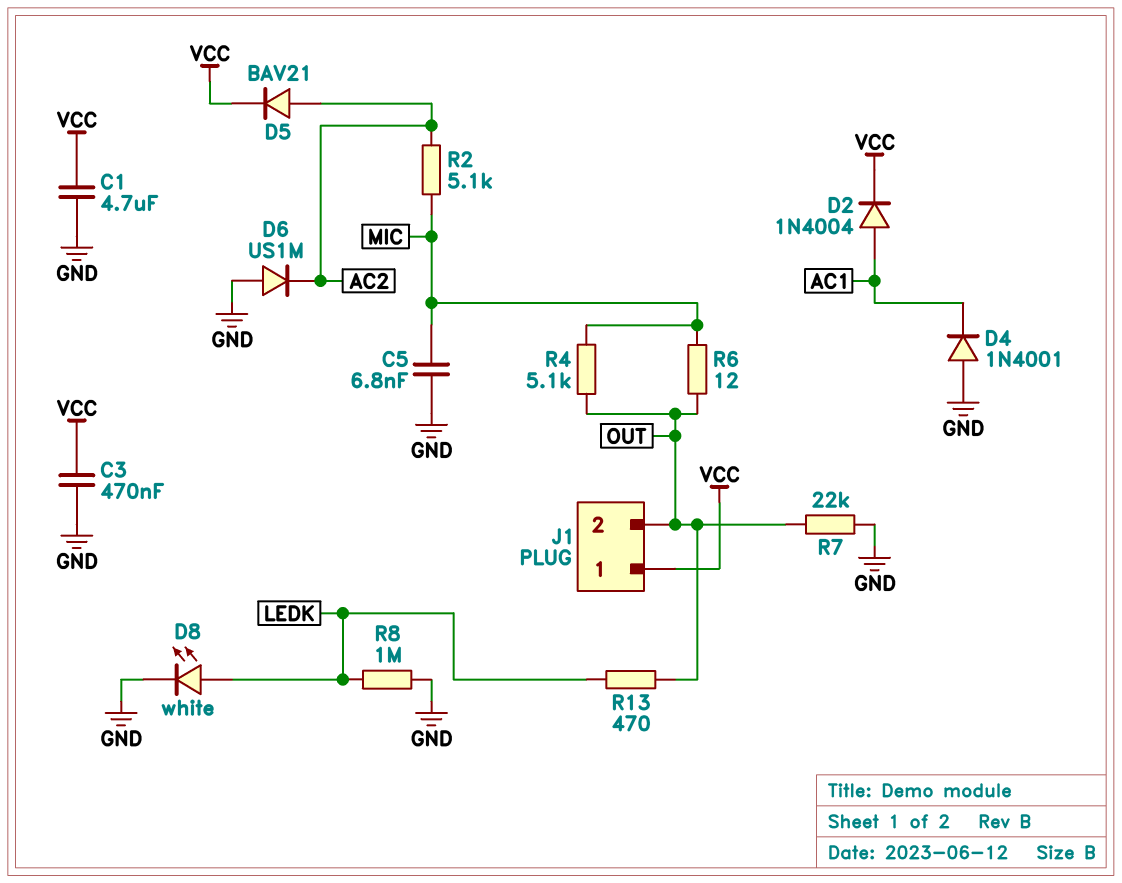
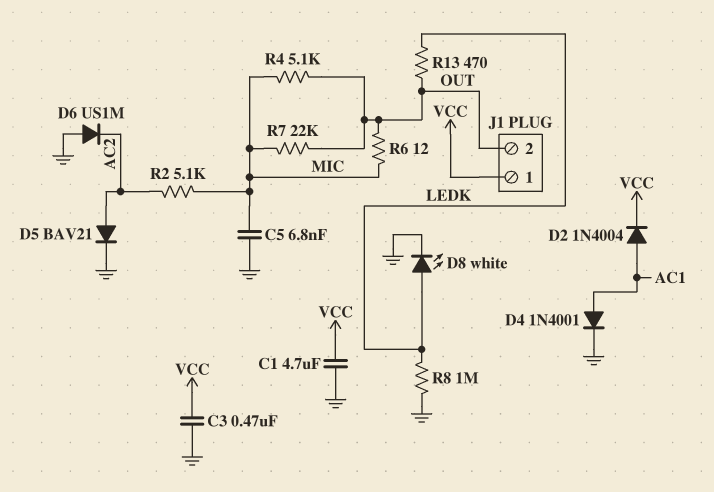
D4: diode 1N4001 (A GND, K AC1) -> diode 1N4001 (A AC1, K GND)
D5: diode BAV21 (A AC2, K VCC) -> diode BAV21 (A AC2, K GND)
R7: 22k (GND, OUT) -> 22k (MIC, OUT)

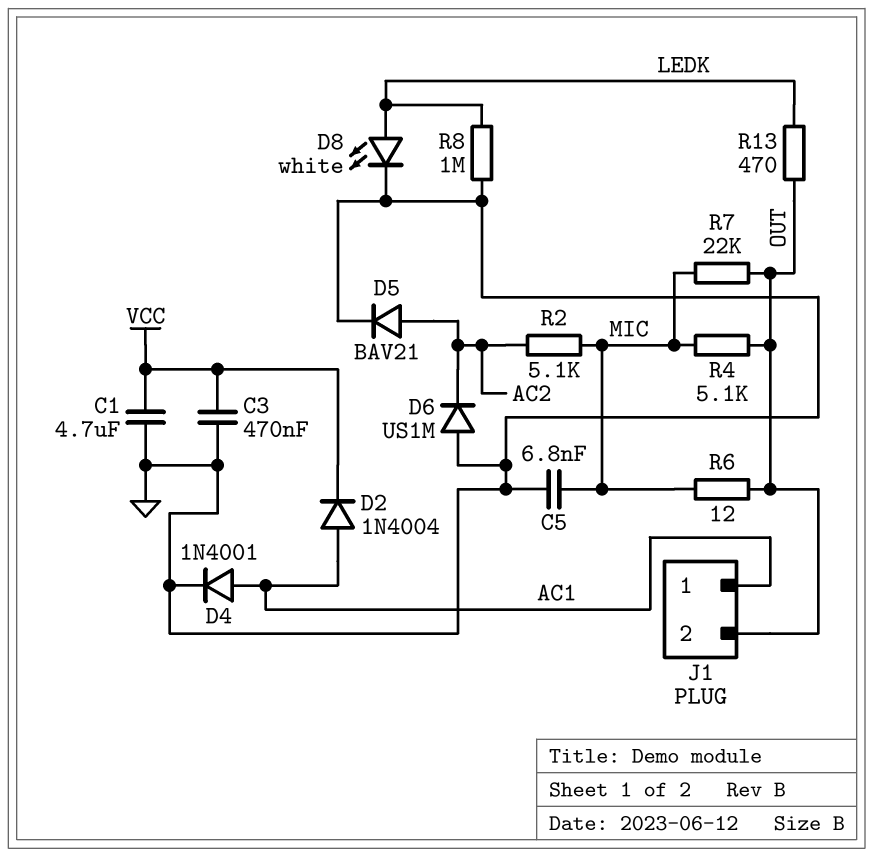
J1 pin 1: VCC -> AC1

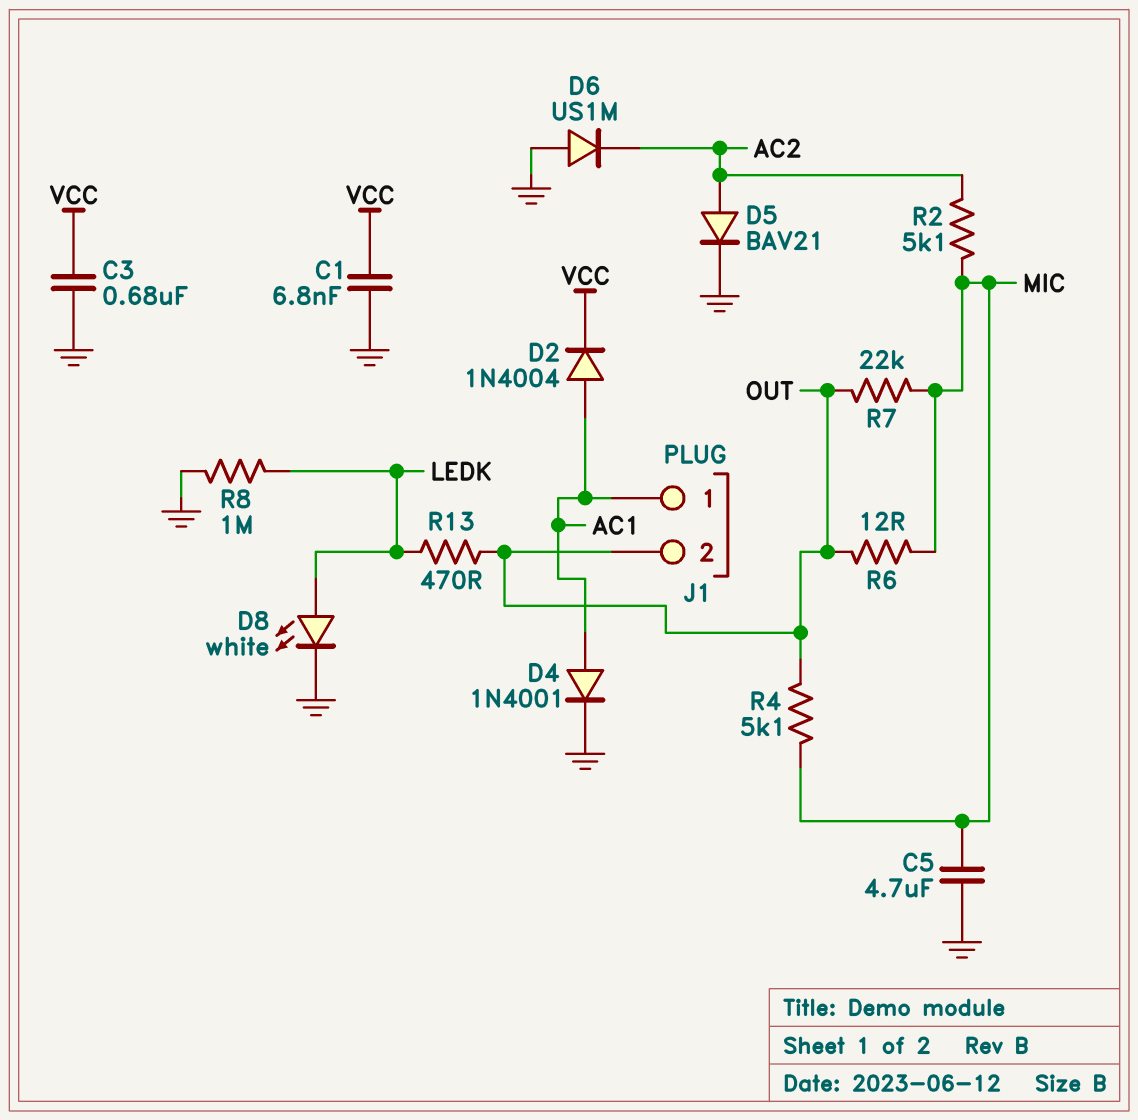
C1: 4.7uF (GND, VCC) -> 6.8nF (GND, VCC)
C3: 470nF (GND, VCC) -> 680nF (GND, VCC)
C5: 6.8nF (GND, MIC) -> 4.7uF (GND, MIC)

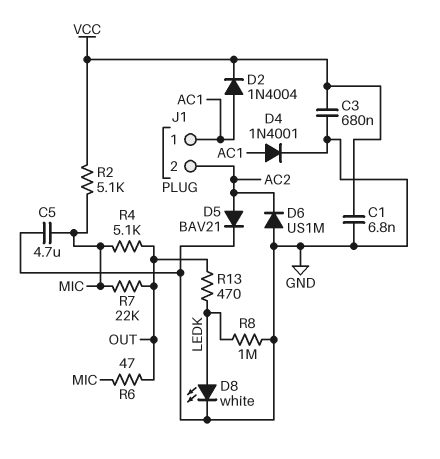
J1 pin 2: OUT -> AC2
R2: 5.1k (AC2, MIC) -> 5.1k (MIC, VCC)
R6: 12 (MIC, OUT) -> 47 (MIC, OUT)

